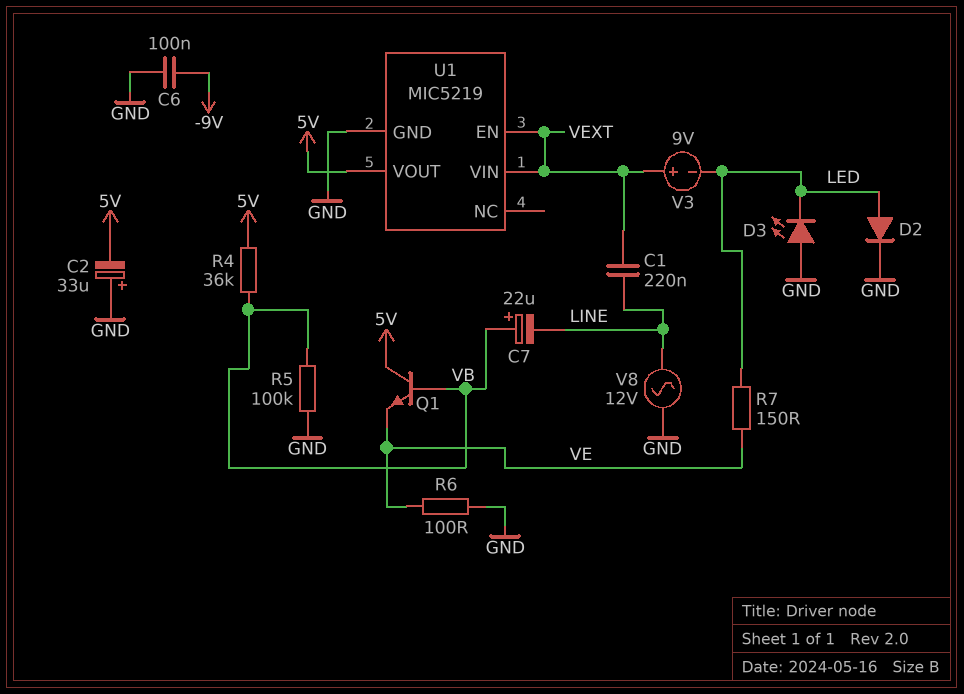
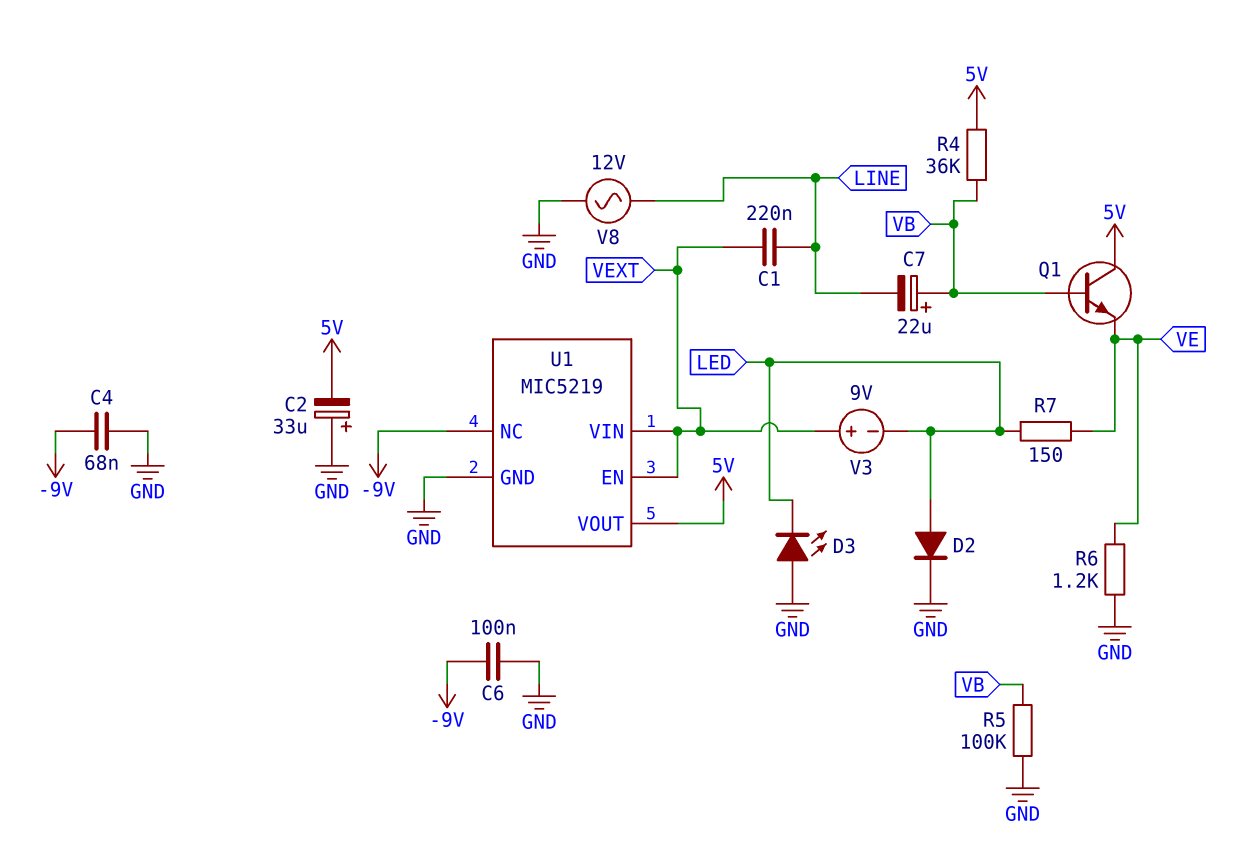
C4: none -> 68nF (-9V, GND)
R6: 100 (GND, VE) -> 1.2k (GND, VE)
U1 pin NC: none -> -9V

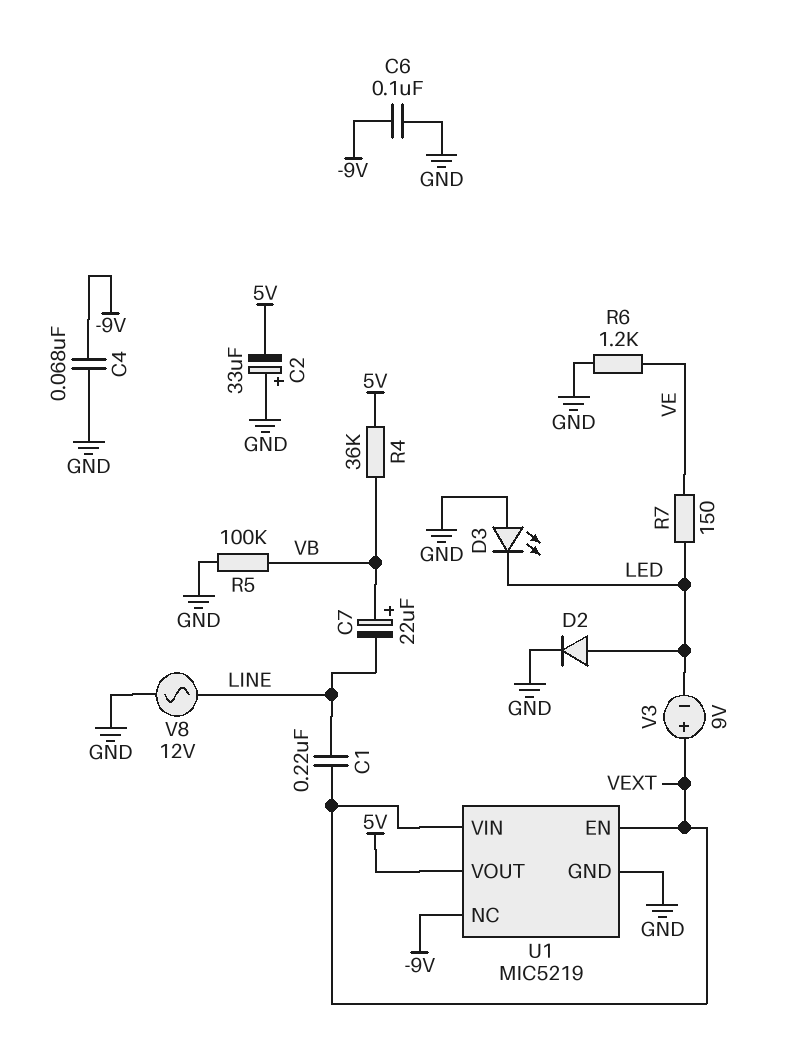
Q1: NPN (B VB, C 5V, E VE) -> none

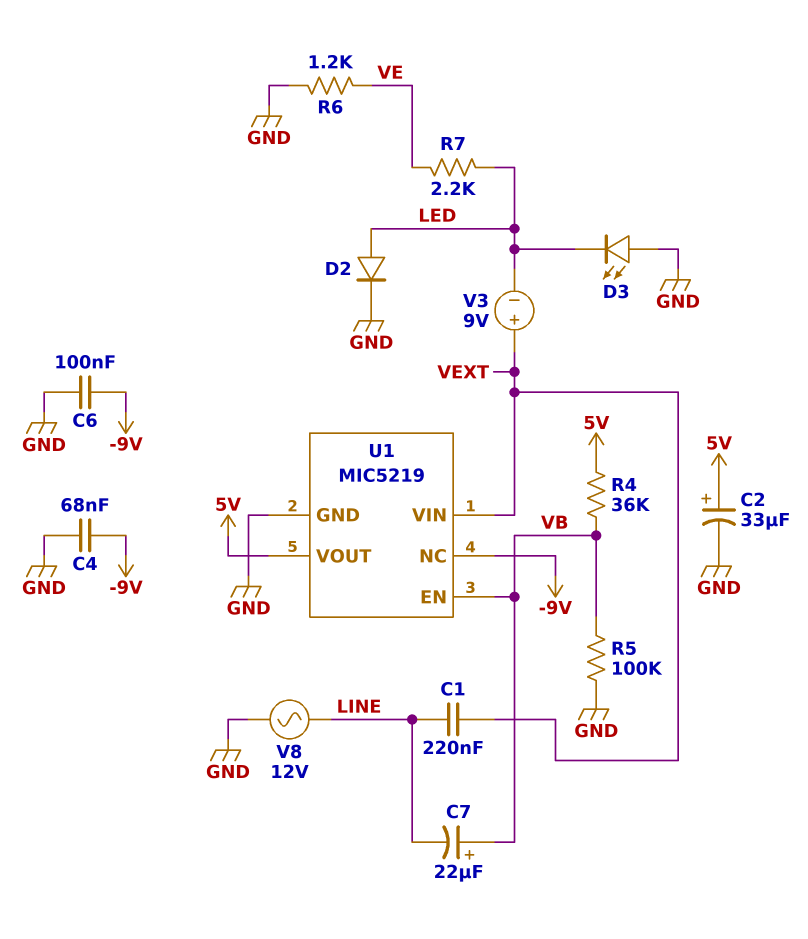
C2: 33uF (plus GND, minus 5V) -> 33uF (plus 5V, minus GND)
R7: 150 (LED, VE) -> 2.2k (LED, VE)
U1 pin EN: VEXT -> VB

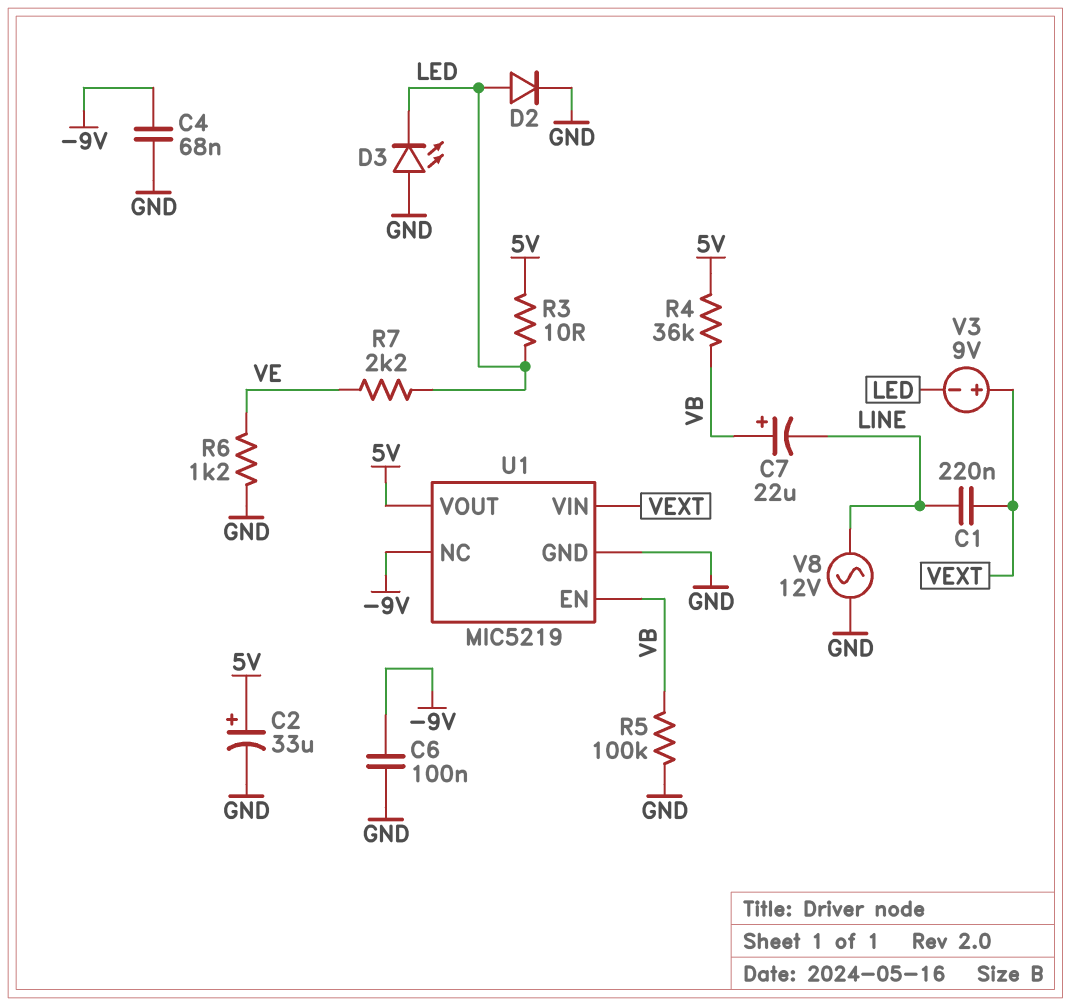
R3: none -> 10 (5V, LED)

